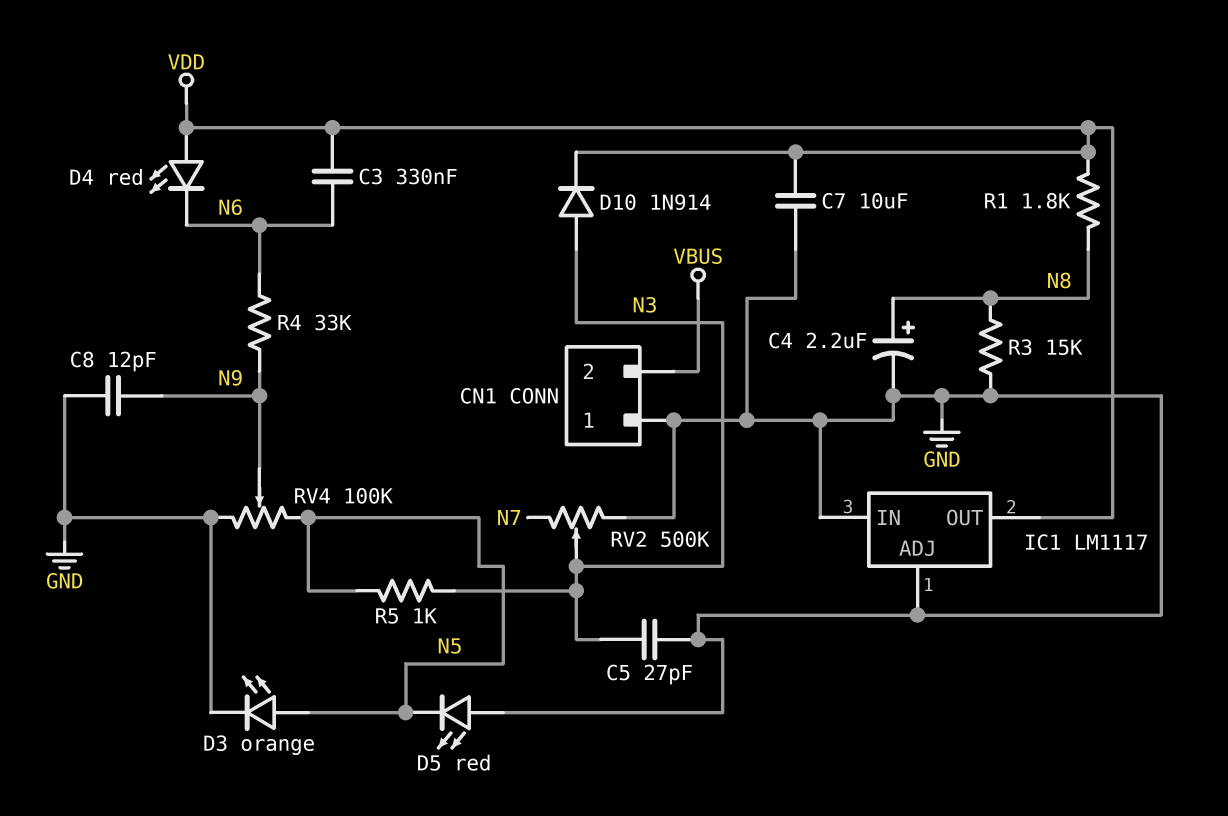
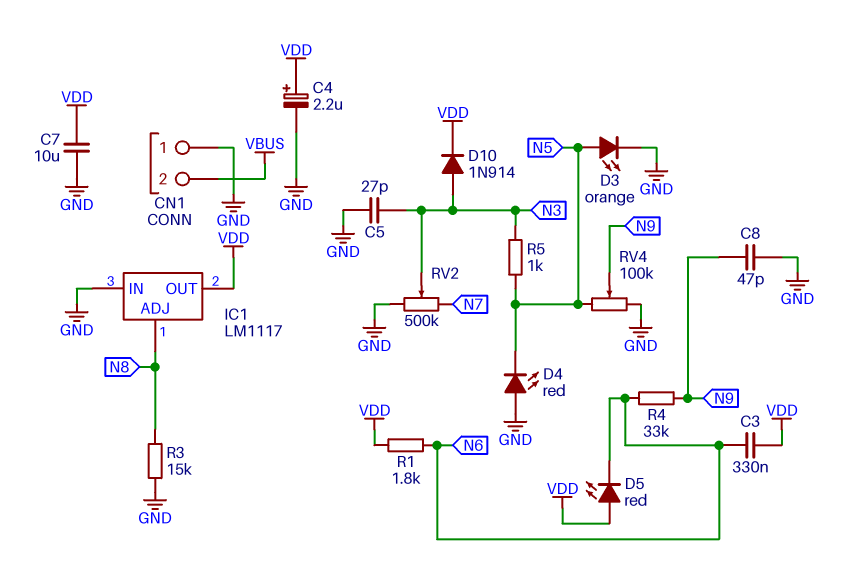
C4: 2.2uF (plus N8, minus GND) -> 2.2uF (plus VDD, minus GND)
C8: 12pF (GND, N9) -> 47pF (GND, N9)
D4: LED red (A VDD, K N6) -> LED red (A GND, K N5)
D5: LED red (A GND, K N5) -> LED red (A VDD, K N6)
IC1 pin ADJ: GND -> N8
R1: 1.8k (N8, VDD) -> 1.8k (N6, VDD)

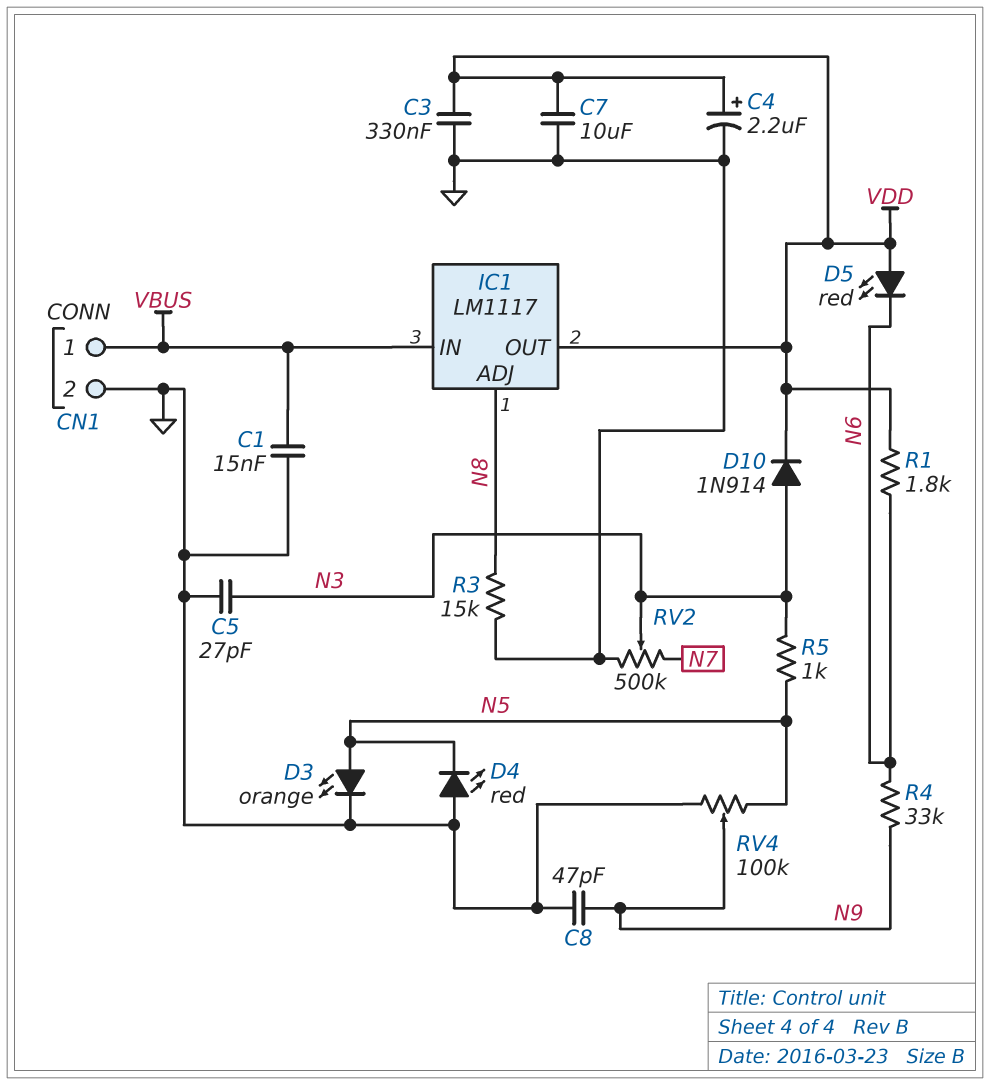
C1: none -> 15nF (GND, VBUS)
C3: 330nF (N6, VDD) -> 330nF (GND, VDD)
CN1 pin 1: GND -> VBUS
CN1 pin 2: VBUS -> GND
IC1 pin IN: GND -> VBUS

